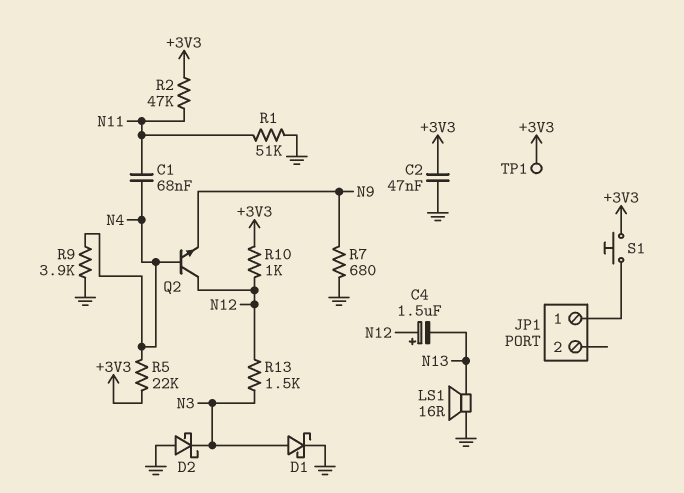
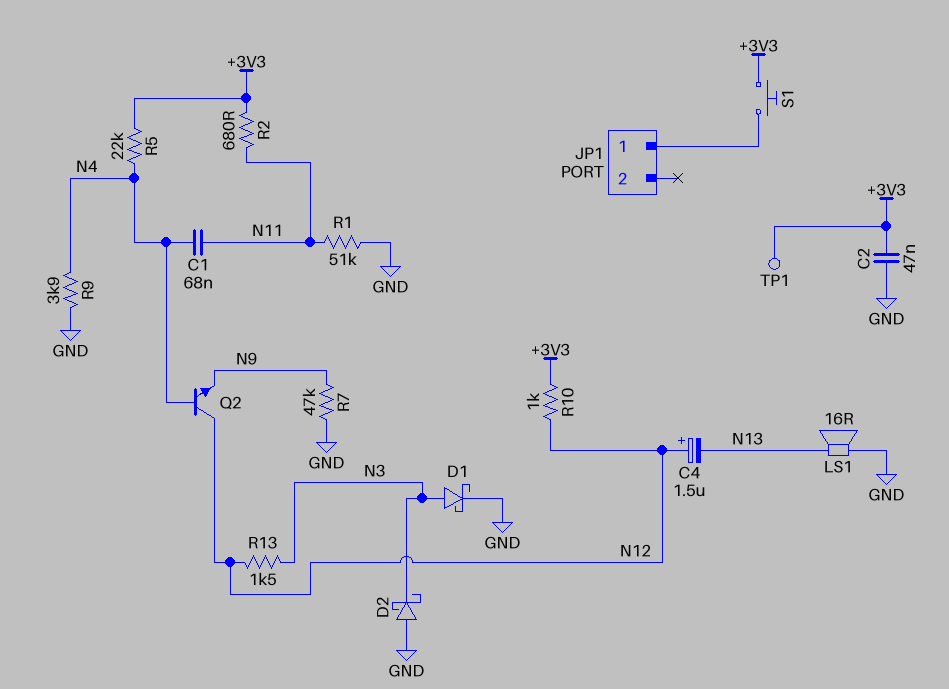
R2: 47k (+3V3, N11) -> 680 (+3V3, N11)
R7: 680 (GND, N9) -> 47k (GND, N9)

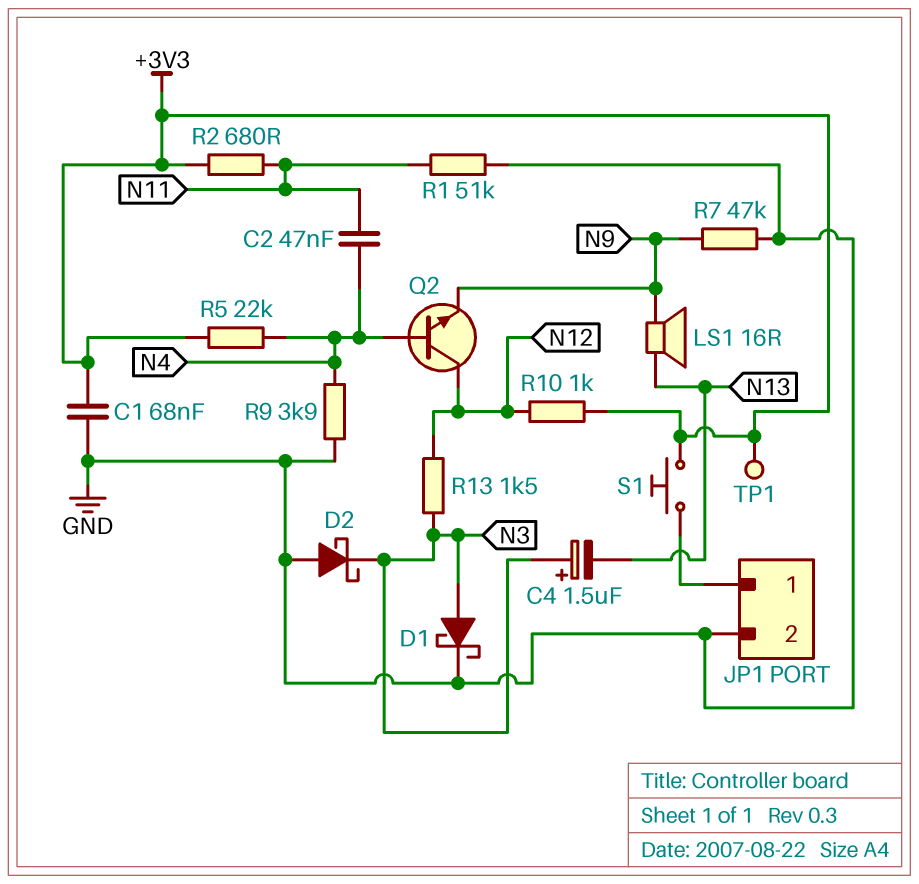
C1: 68nF (N4, N11) -> 68nF (+3V3, GND)
C2: 47nF (+3V3, GND) -> 47nF (N4, N11)
C4: 1.5uF (plus N12, minus N13) -> 1.5uF (plus N3, minus N13)
JP1 pin 2: none -> GND
LS1: speaker 16R (GND, N13) -> speaker 16R (N9, N13)

